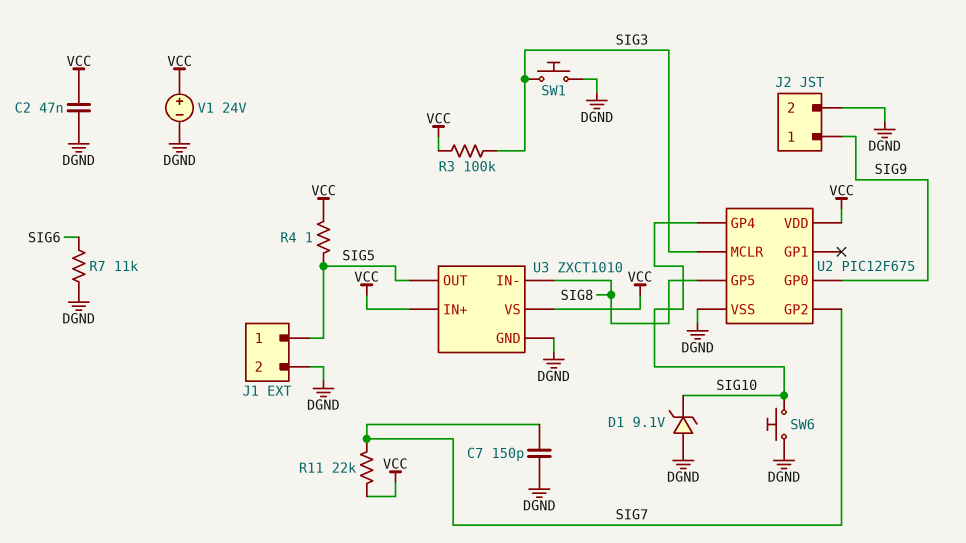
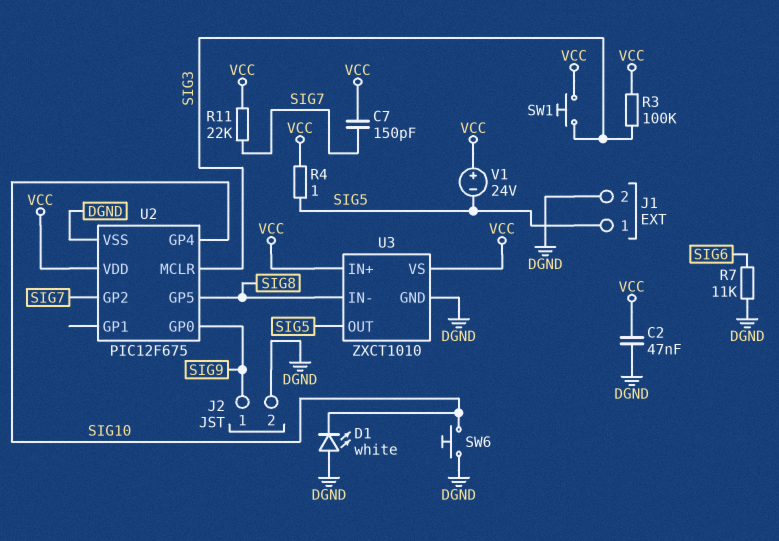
C7: 150pF (DGND, SIG7) -> 150pF (SIG7, VCC)
D1: zener 9.1V (A DGND, K SIG10) -> LED white (A DGND, K SIG10)
SW1: button (DGND, SIG3) -> button (SIG3, VCC)
V1: 24V (plus VCC, minus DGND) -> 24V (plus VCC, minus SIG5)

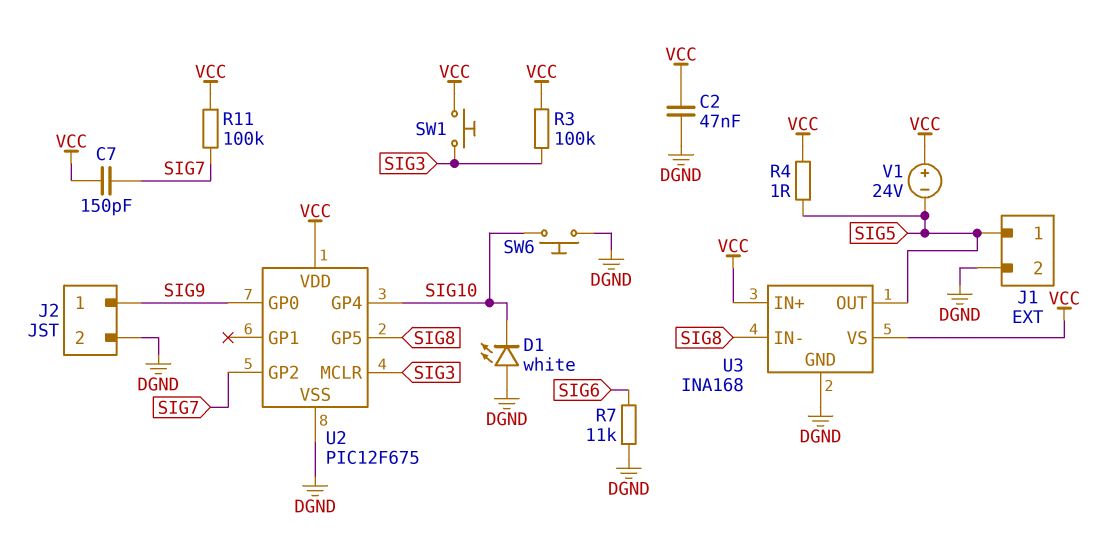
R11: 22k (SIG7, VCC) -> 100k (SIG7, VCC)
U3: ZXCT1010 -> INA168

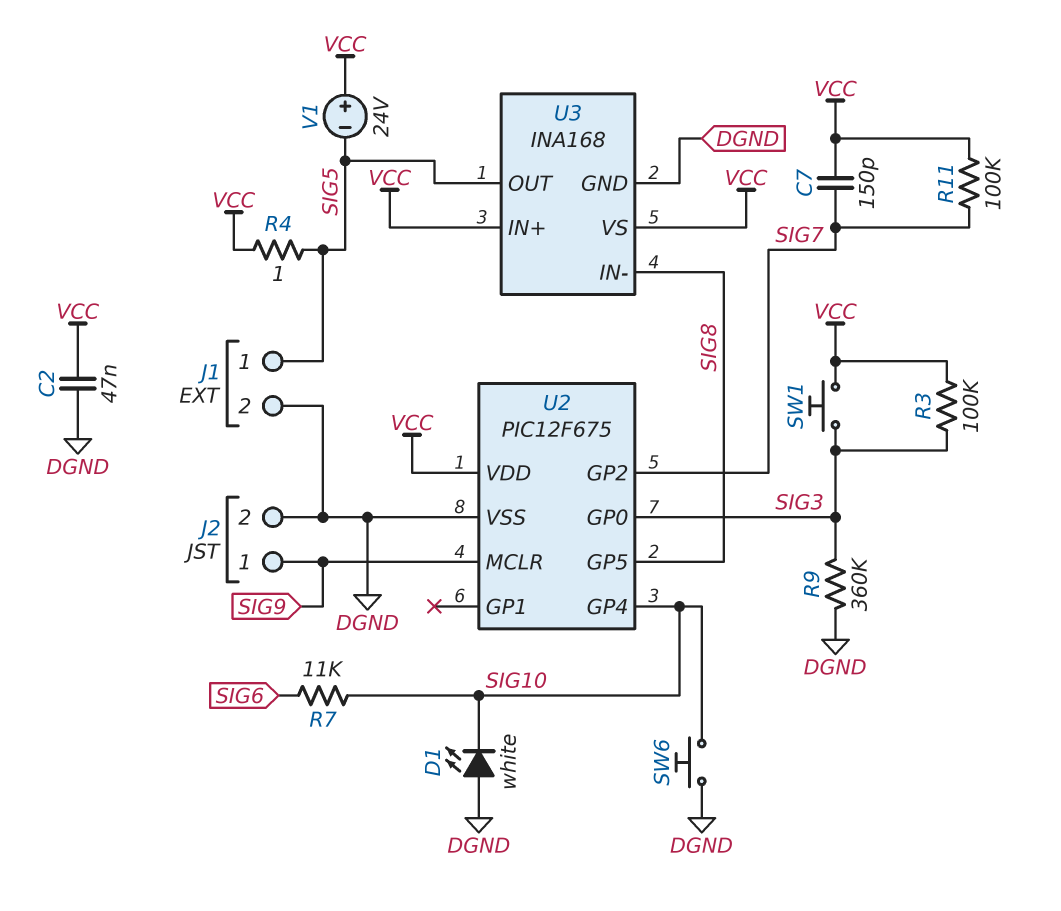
R7: 11k (DGND, SIG6) -> 11k (SIG6, SIG10)
R9: none -> 360k (DGND, SIG3)
U2 pin GP0: SIG9 -> SIG3
U2 pin MCLR: SIG3 -> SIG9

